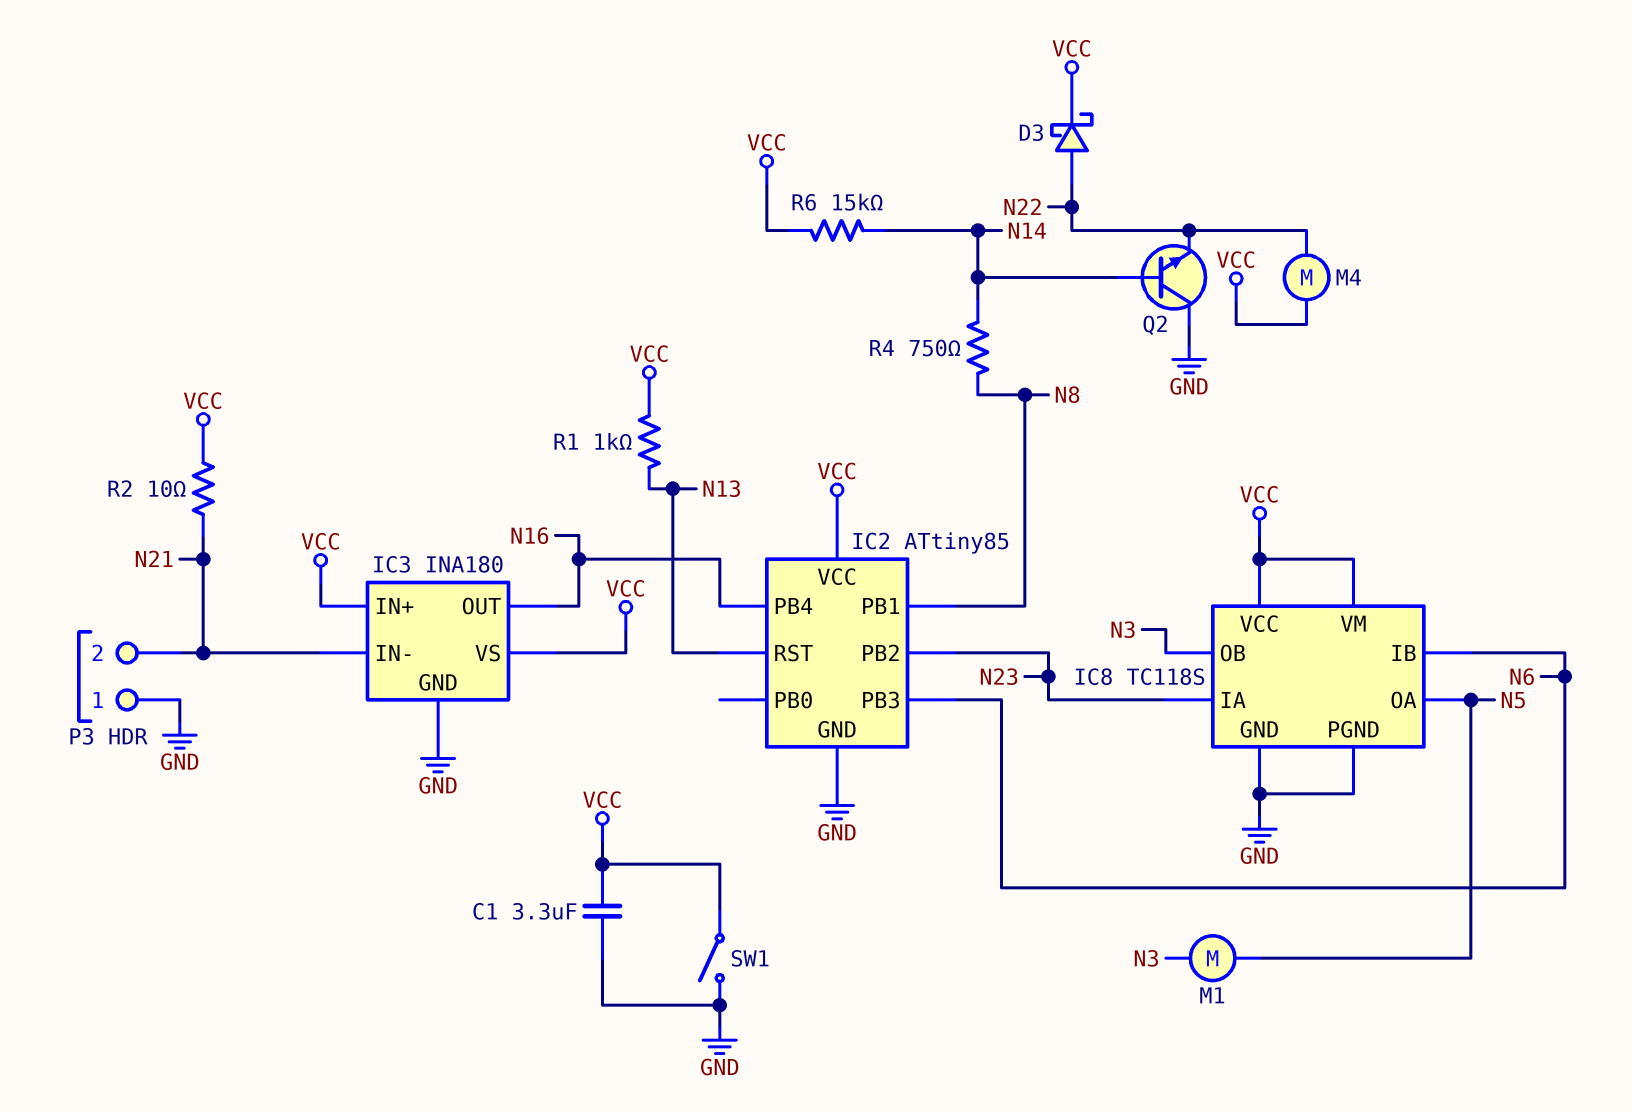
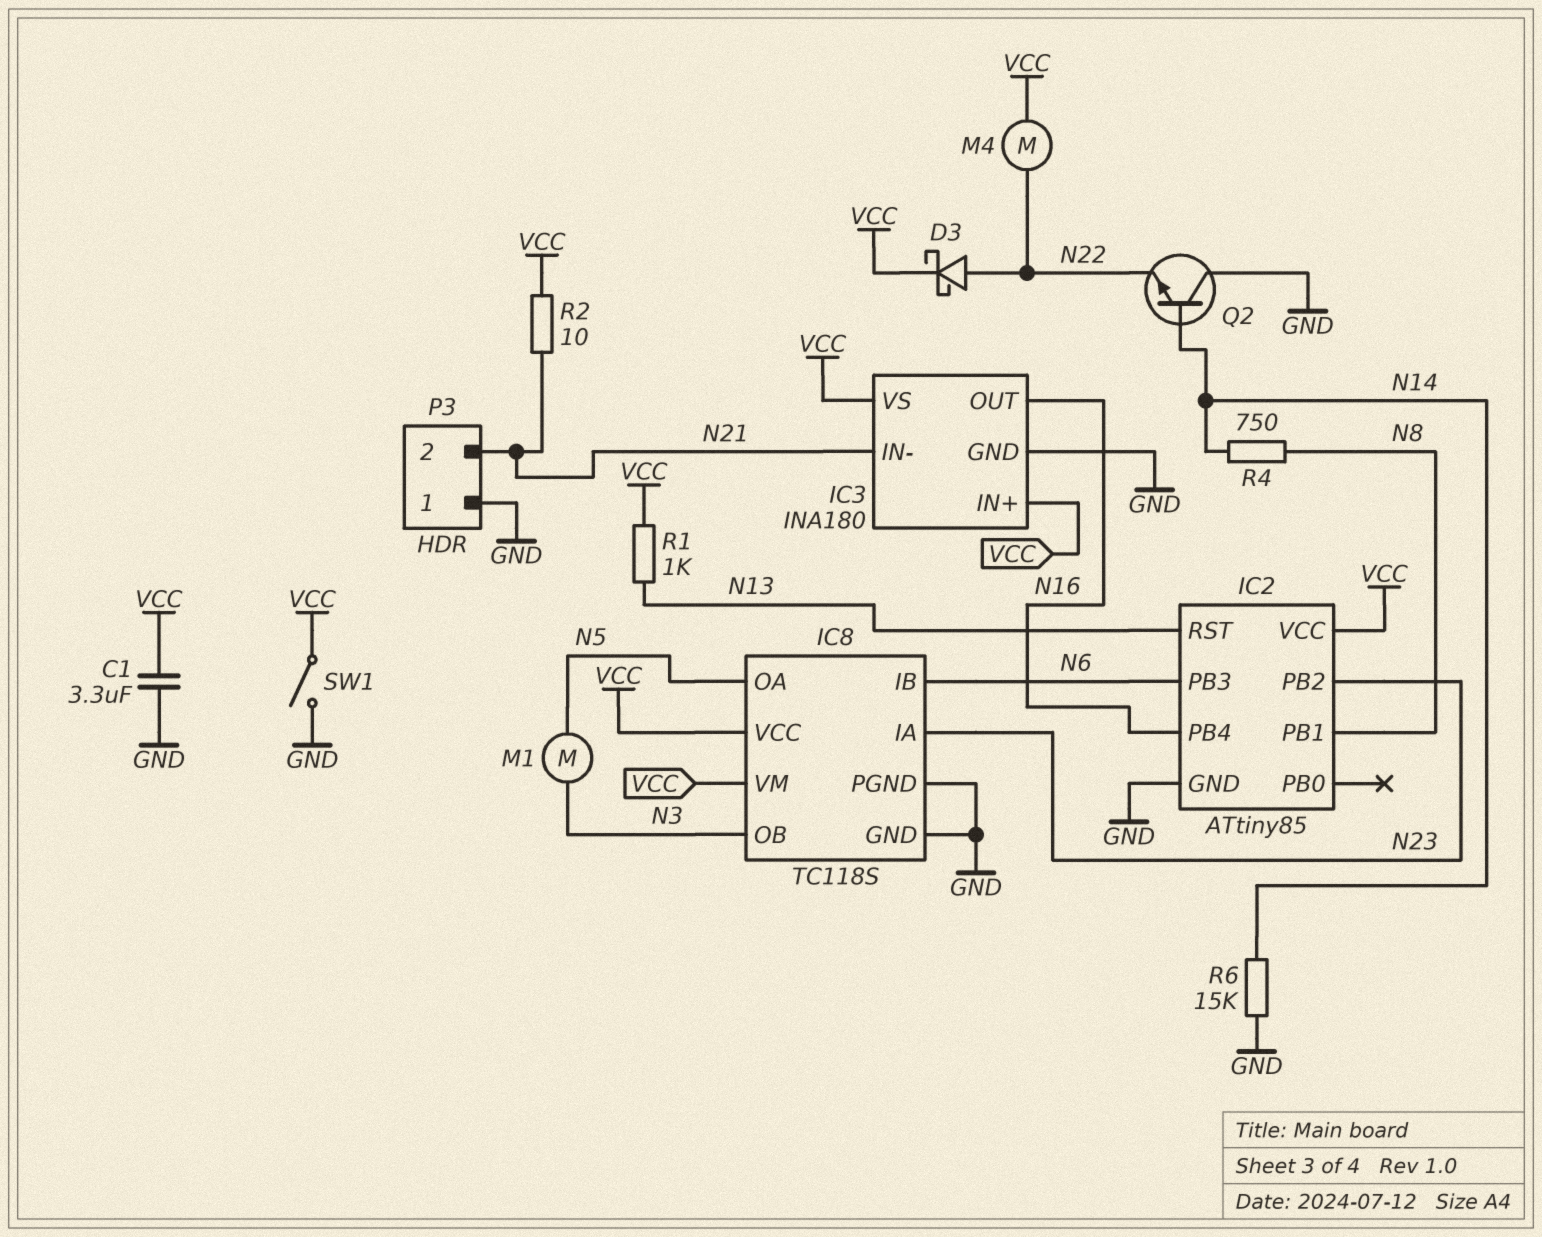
R6: 15k (N14, VCC) -> 15k (GND, N14)

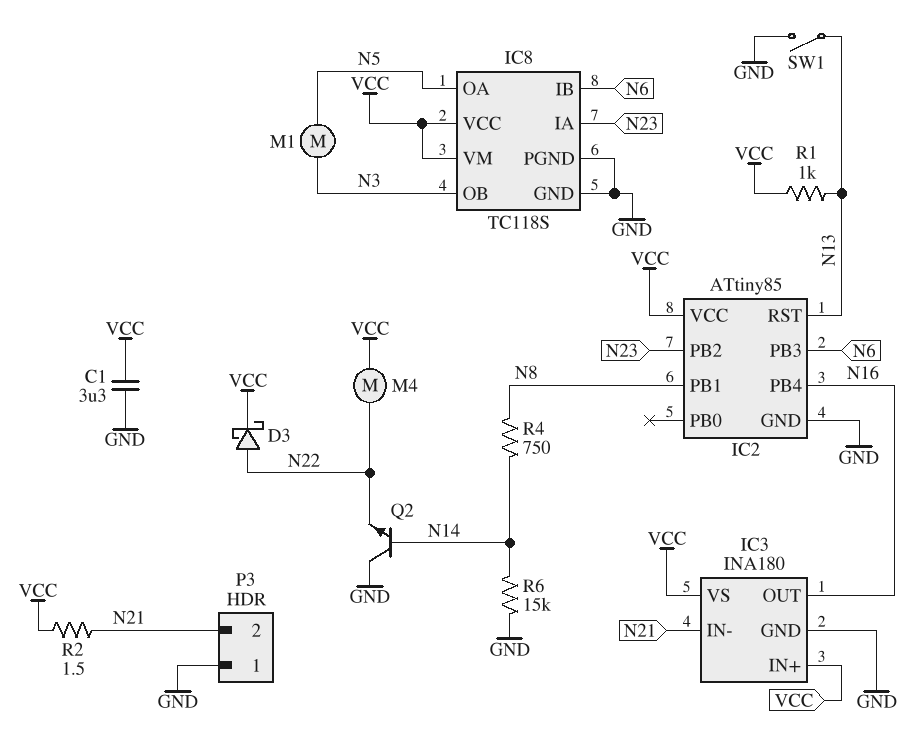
R2: 10 (N21, VCC) -> 1.5 (N21, VCC)
SW1: switch (GND, VCC) -> switch (GND, N13)

